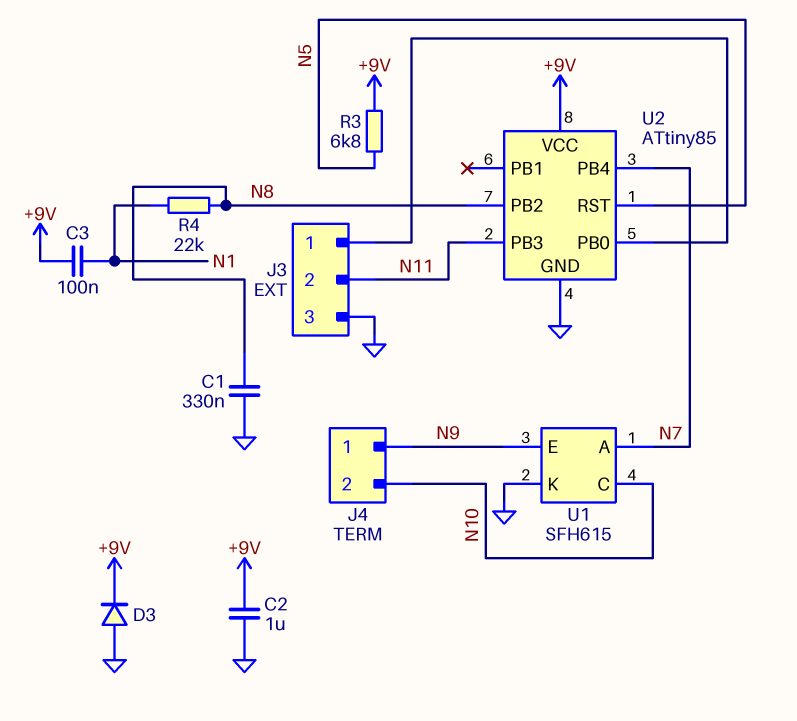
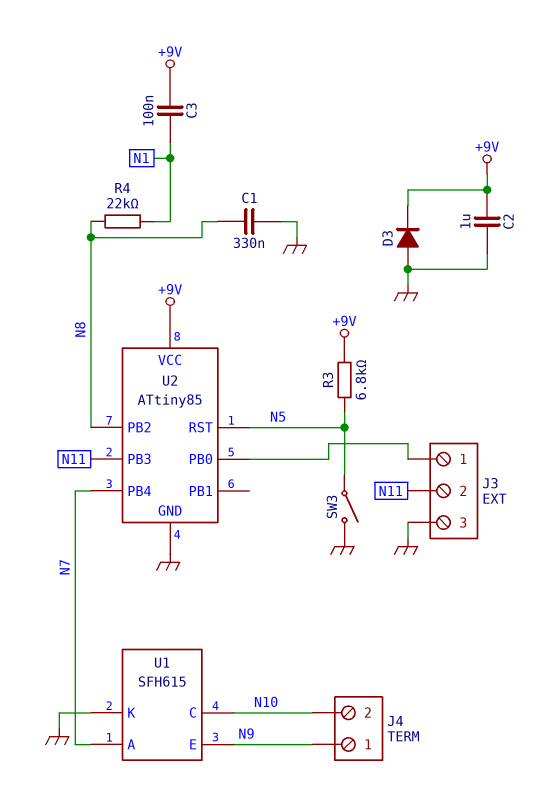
SW3: none -> switch (GND, N5)

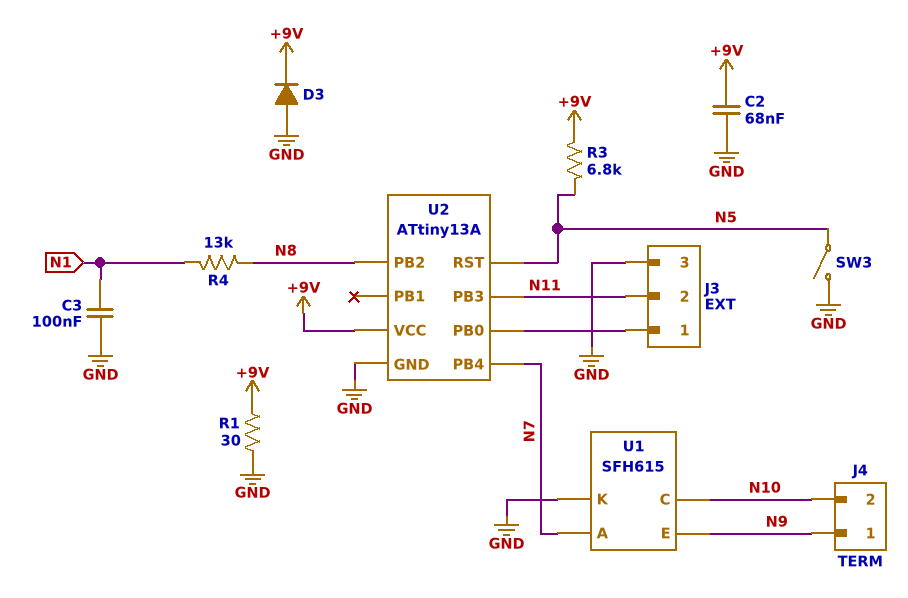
C1: 330nF (GND, N8) -> none
C2: 1uF (+9V, GND) -> 68nF (+9V, GND)
C3: 100nF (+9V, N1) -> 100nF (GND, N1)
R1: none -> 30 (+9V, GND)
R4: 22k (N1, N8) -> 13k (N1, N8)
U2: ATtiny85 -> ATtiny13A

